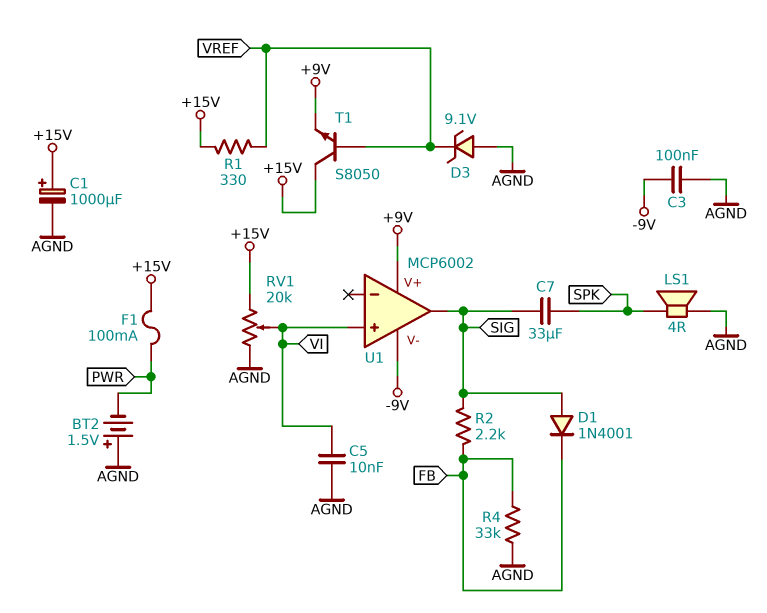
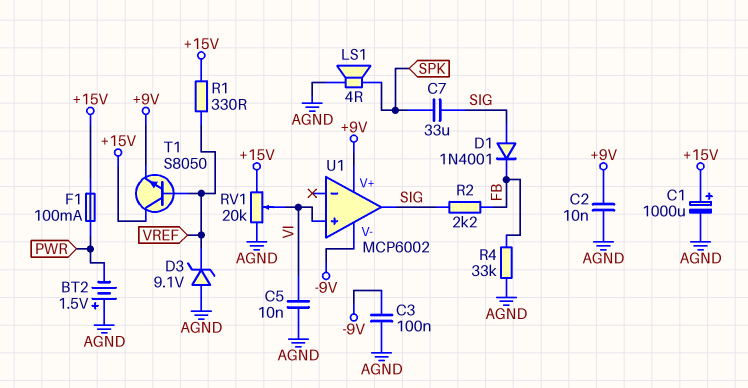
C2: none -> 10nF (+9V, AGND)

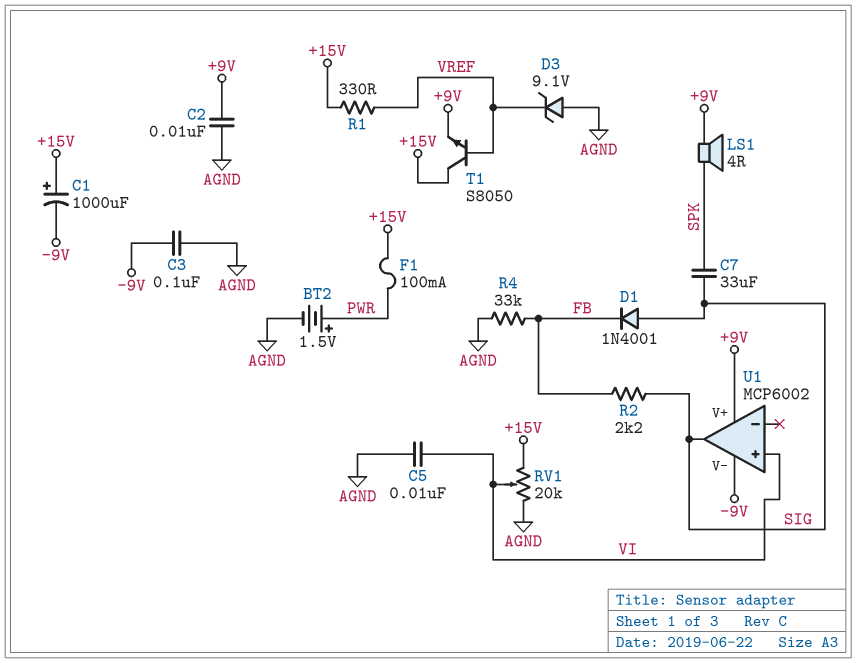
BT2: 1.5V (plus AGND, minus PWR) -> 1.5V (plus PWR, minus AGND)
C1: 1000uF (plus +15V, minus AGND) -> 1000uF (plus +15V, minus -9V)
LS1: speaker 4R (AGND, SPK) -> speaker 4R (+9V, SPK)

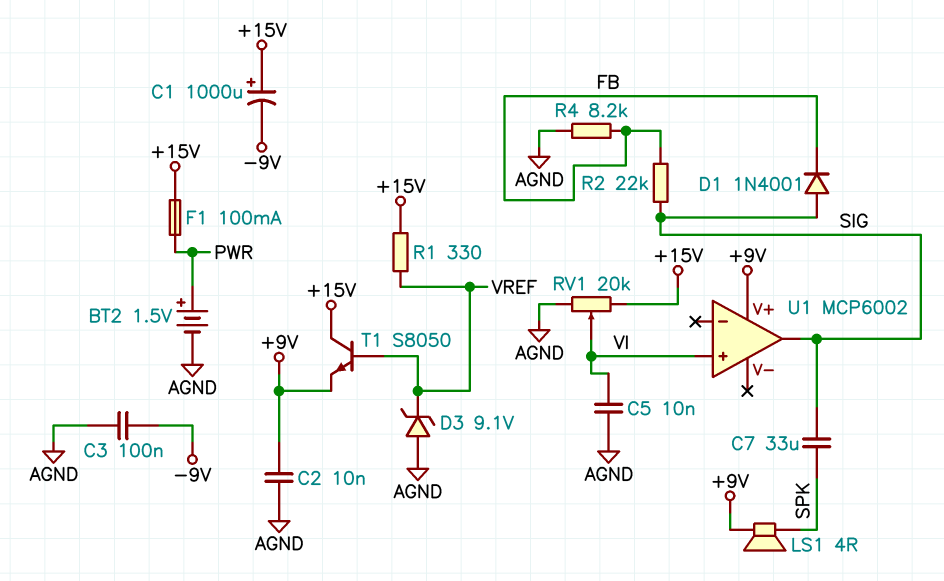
R2: 2.2k (FB, SIG) -> 22k (FB, SIG)
R4: 33k (AGND, FB) -> 8.2k (AGND, FB)
U1 pin V-: -9V -> none

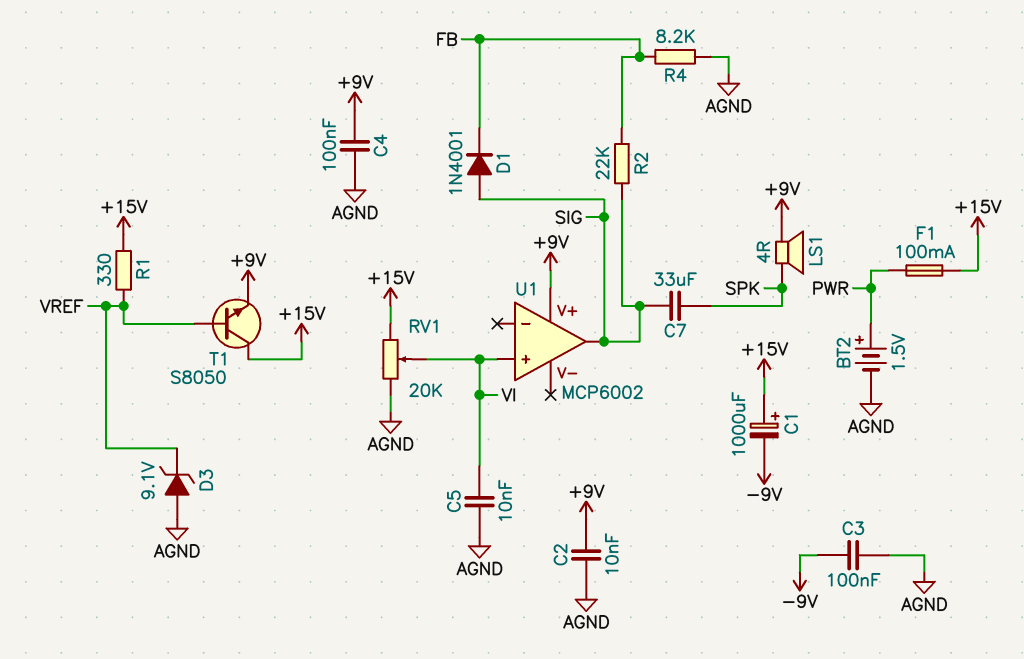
C4: none -> 100nF (+9V, AGND)

